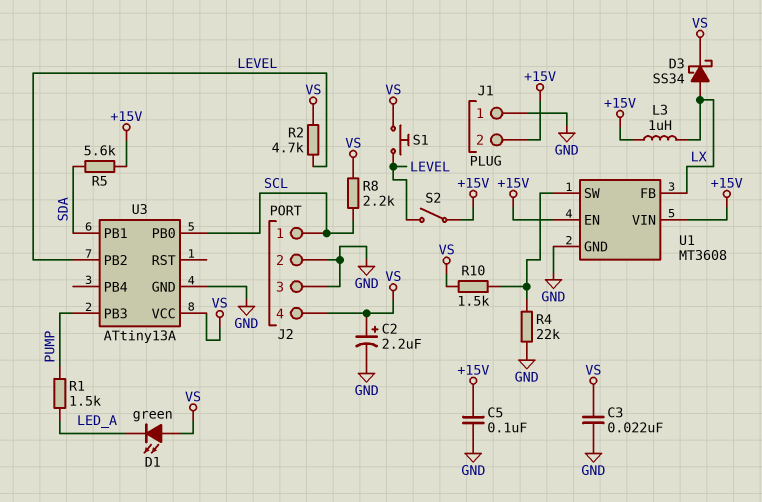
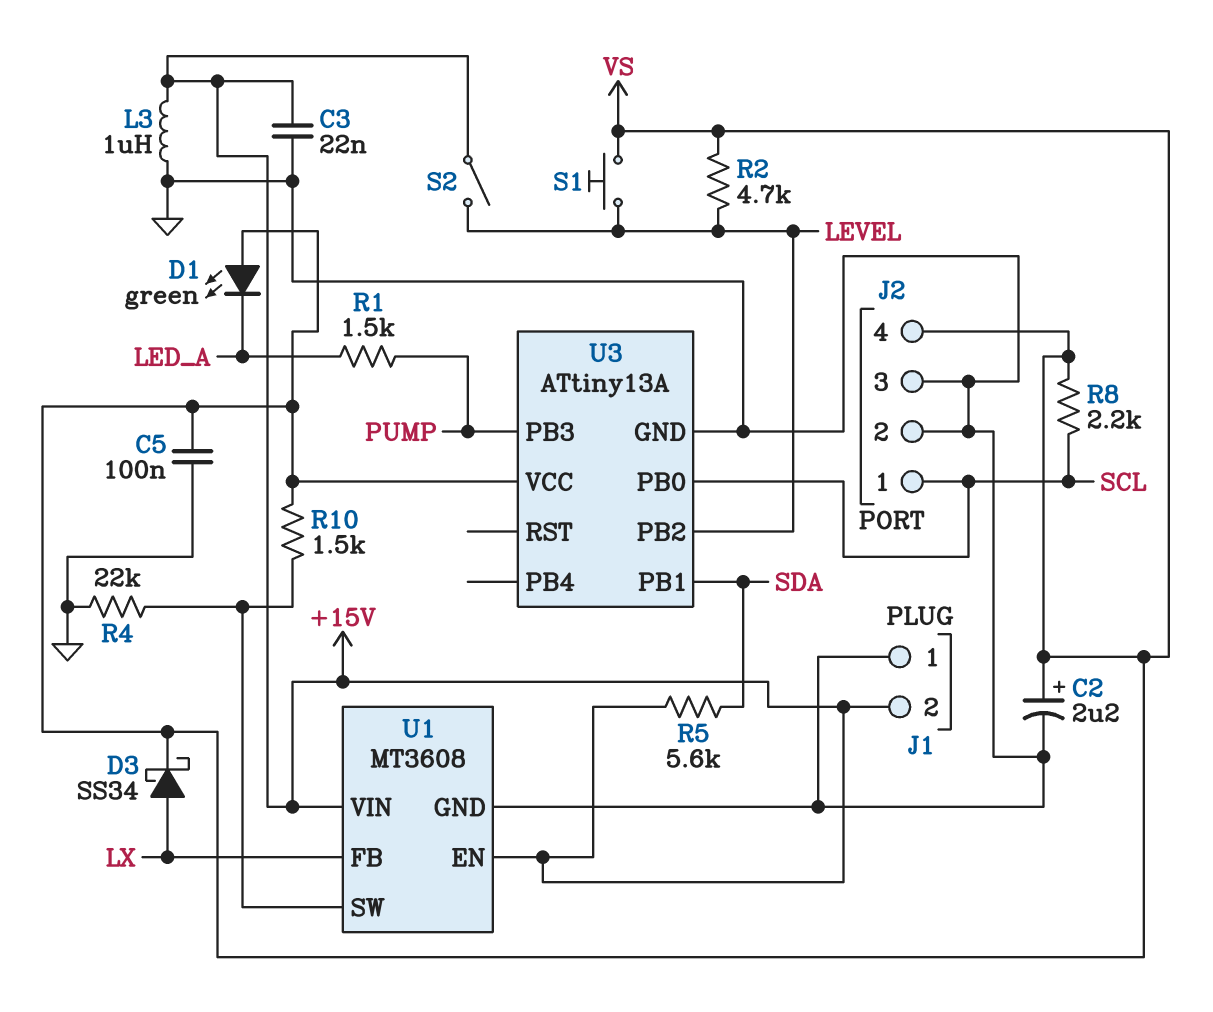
C3: 22nF (GND, VS) -> 22nF (+15V, GND)
C5: 100nF (+15V, GND) -> 100nF (GND, VS)
L3: 1uH (+15V, LX) -> 1uH (+15V, GND)

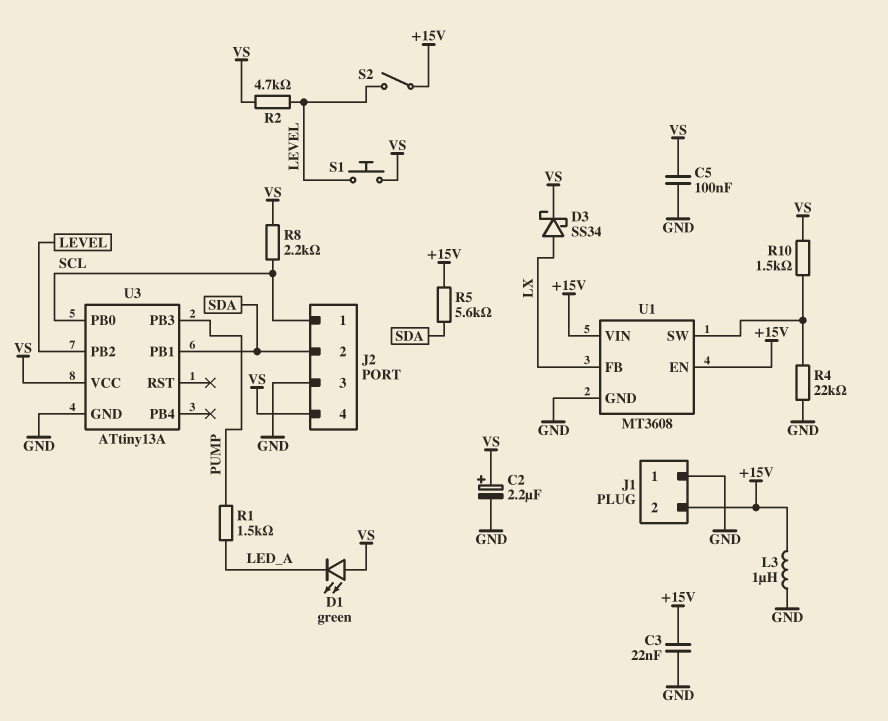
J2 pin 2: GND -> SDA

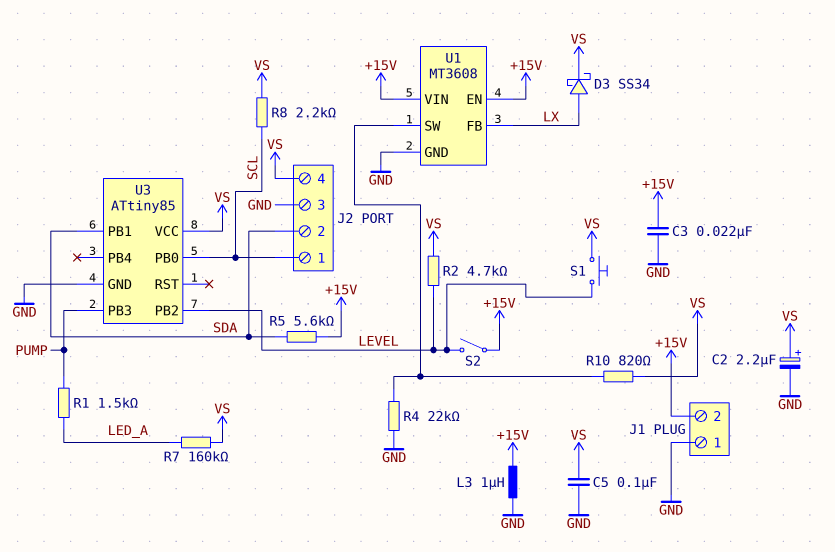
D1: LED green (A VS, K LED_A) -> none
R7: none -> 160k (LED_A, VS)
R10: 1.5k (U1/SW, VS) -> 820 (U1/SW, VS)
U3: ATtiny13A -> ATtiny85

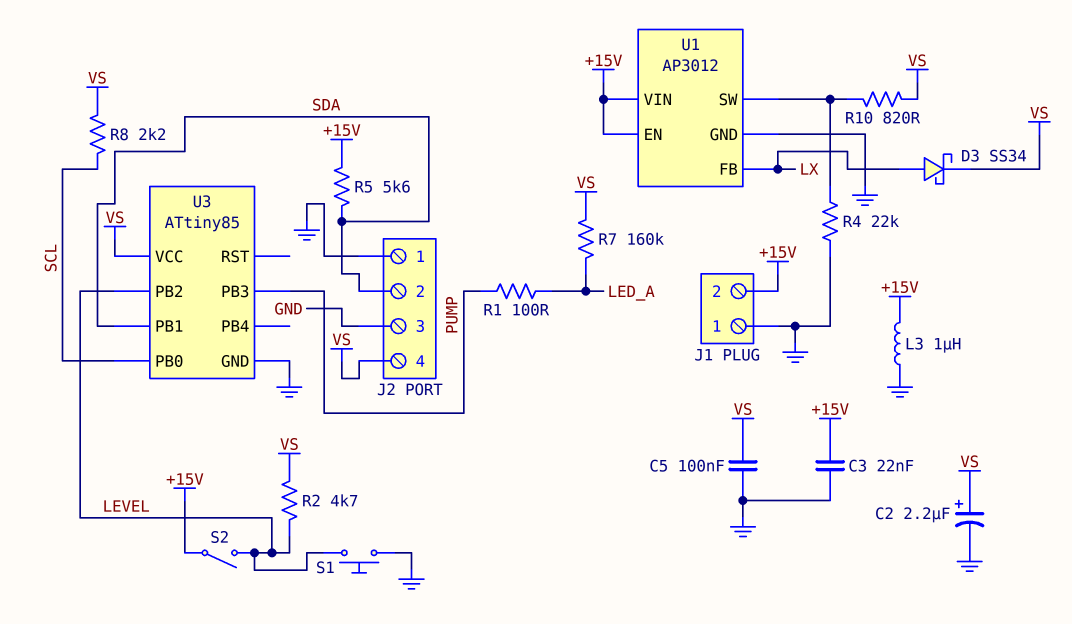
J2 pin 1: SCL -> GND
R1: 1.5k (LED_A, PUMP) -> 100 (LED_A, PUMP)
S1: button (LEVEL, VS) -> button (GND, LEVEL)
U1: MT3608 -> AP3012

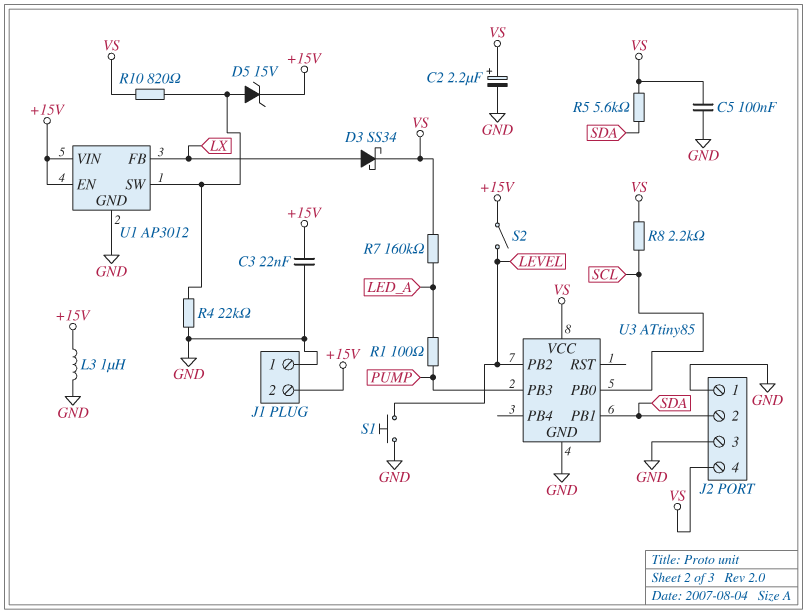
D5: none -> zener 15V (A U1/SW, K +15V)
R2: 4.7k (LEVEL, VS) -> none
R5: 5.6k (+15V, SDA) -> 5.6k (SDA, VS)

